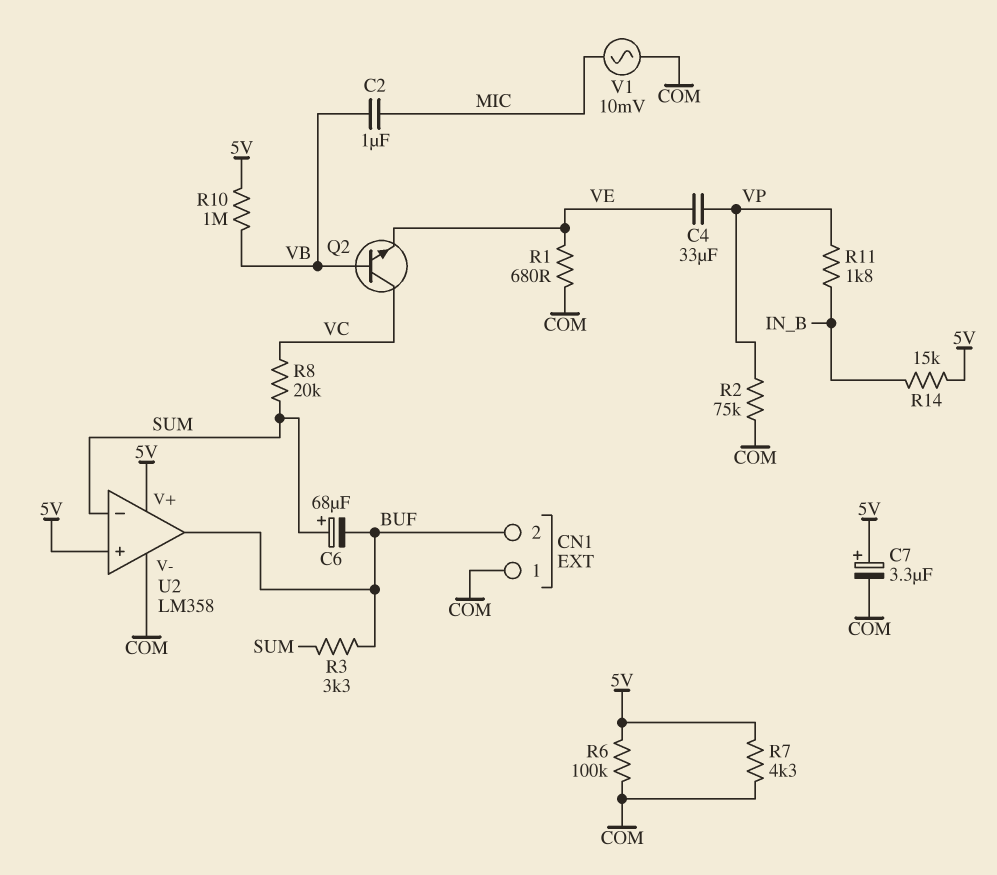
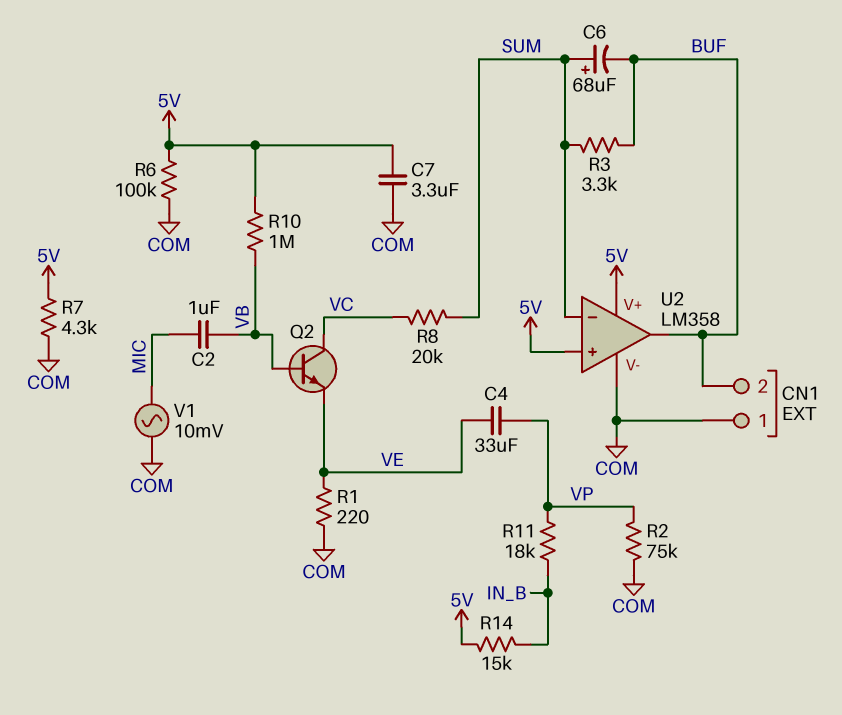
C7: 3.3uF (plus 5V, minus COM) -> 3.3uF (5V, COM)
R1: 680 (COM, VE) -> 220 (COM, VE)
R11: 1.8k (IN_B, VP) -> 18k (IN_B, VP)

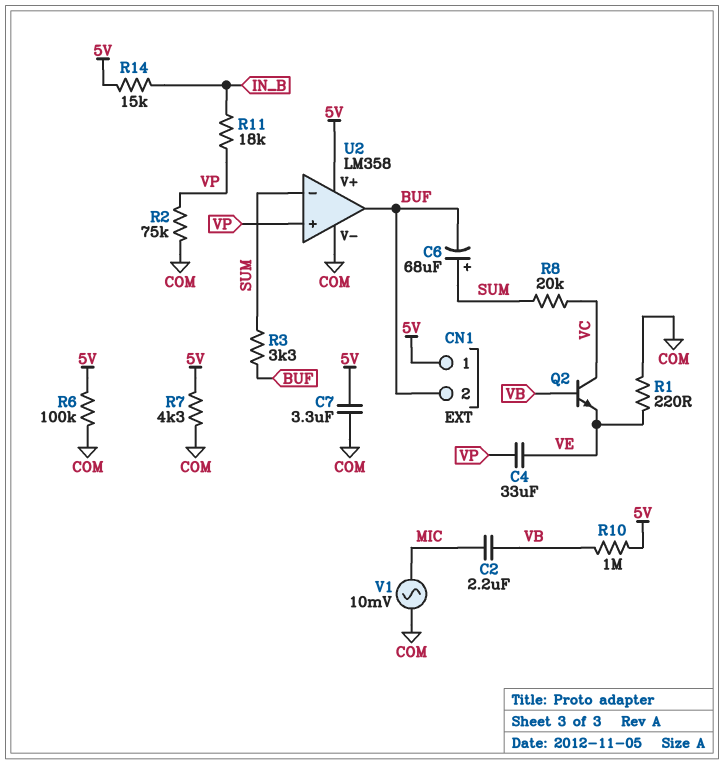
C2: 1uF (MIC, VB) -> 2.2uF (MIC, VB)
CN1 pin 1: COM -> 5V
U2 pin in+: 5V -> VP

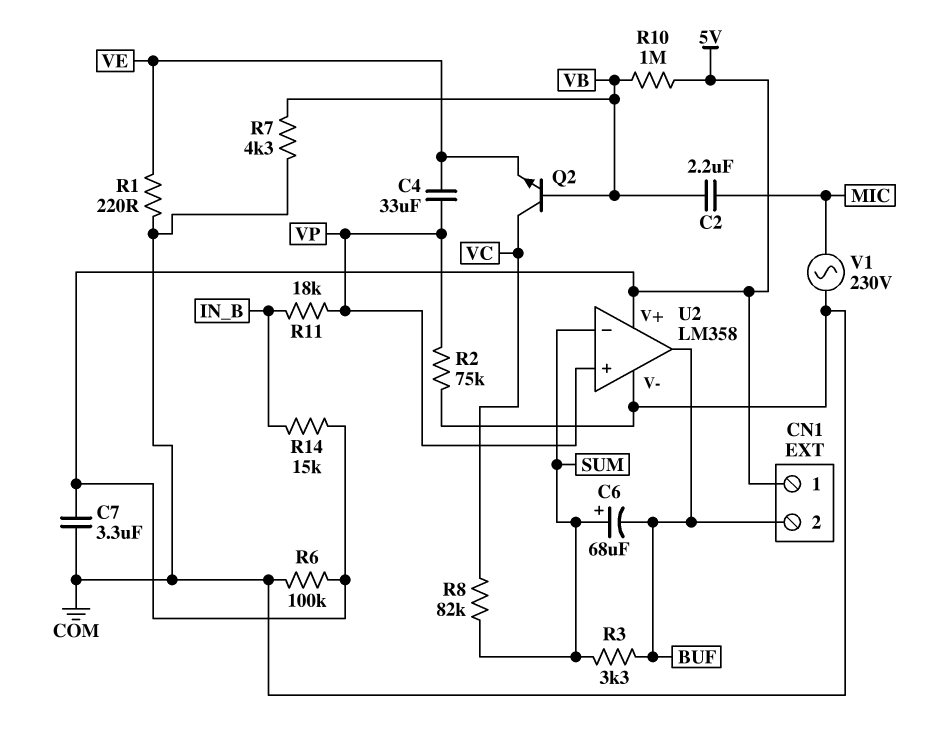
R7: 4.3k (5V, COM) -> 4.3k (COM, VB)
R8: 20k (SUM, VC) -> 82k (SUM, VC)
V1: AC 10mV (COM, MIC) -> AC 230V (COM, MIC)

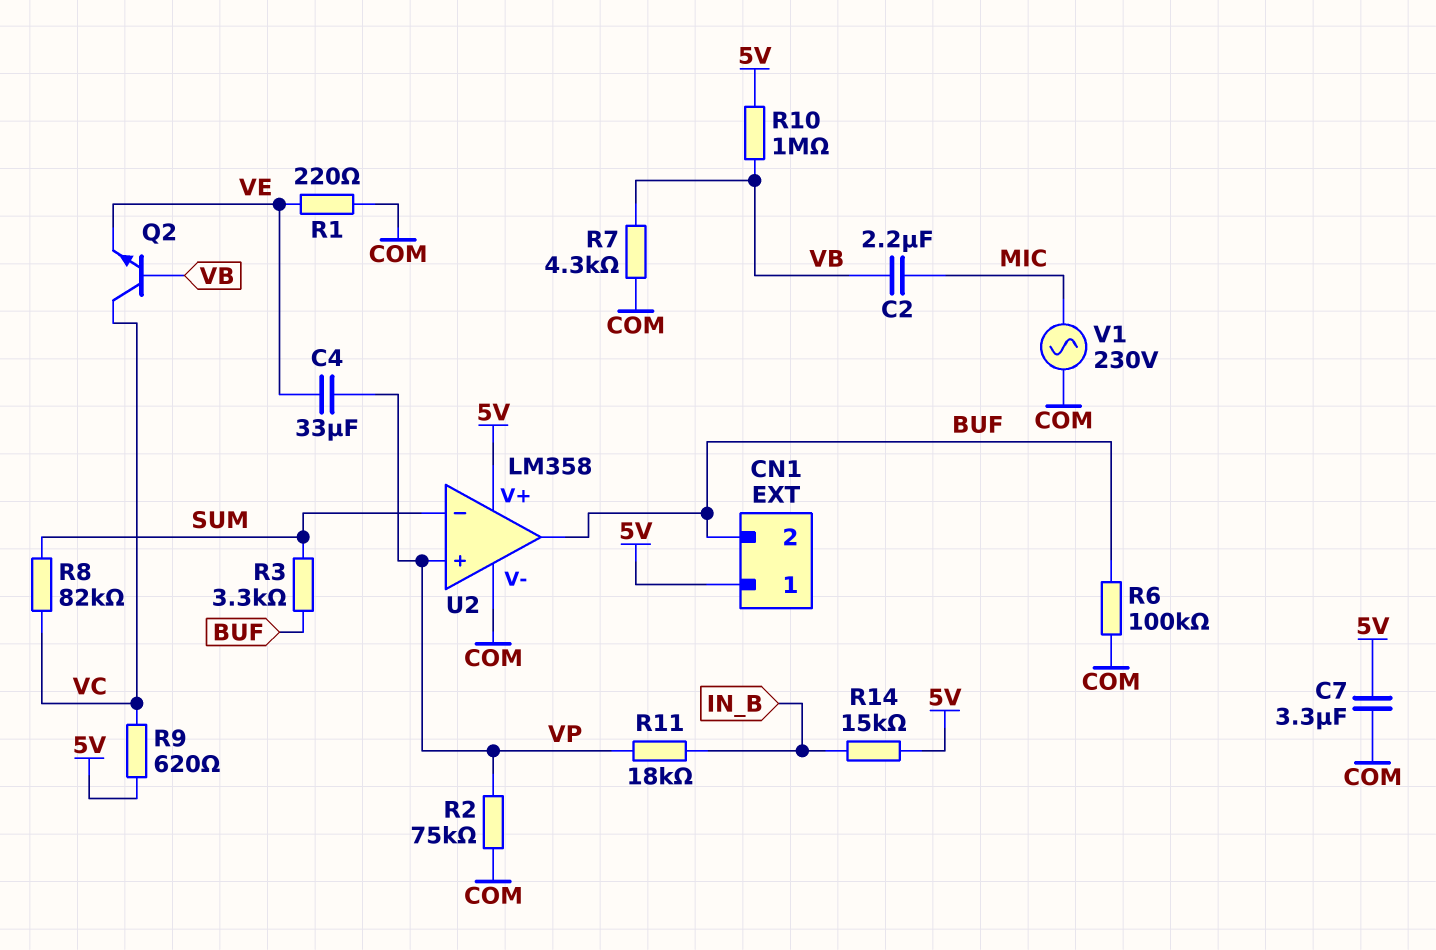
C6: 68uF (plus SUM, minus BUF) -> none
R6: 100k (5V, COM) -> 100k (BUF, COM)
R9: none -> 620 (5V, VC)

